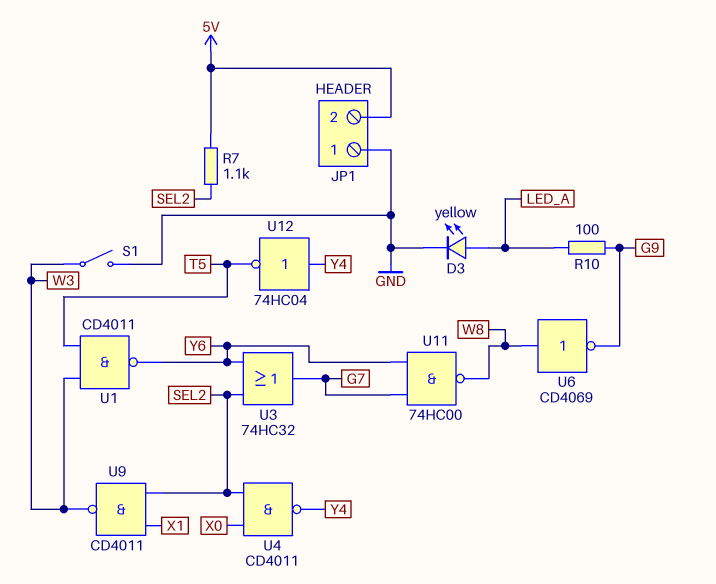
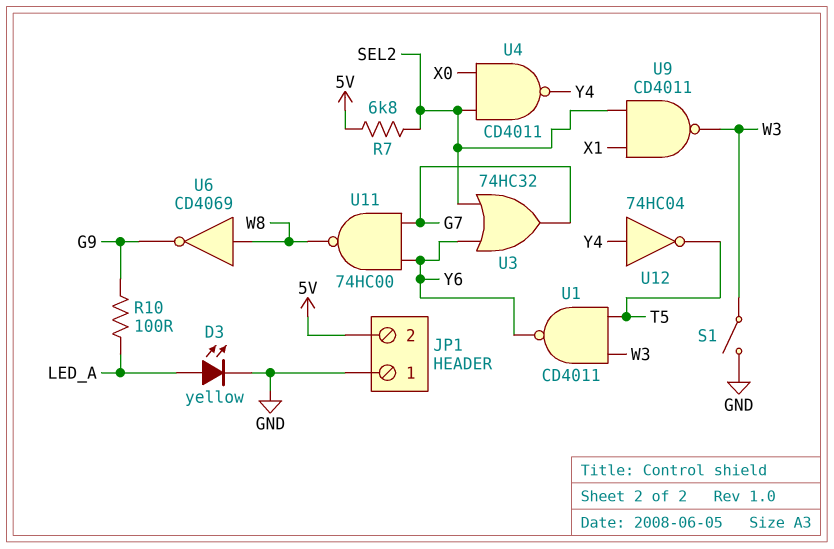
R7: 1.1k (5V, SEL2) -> 6.8k (5V, SEL2)

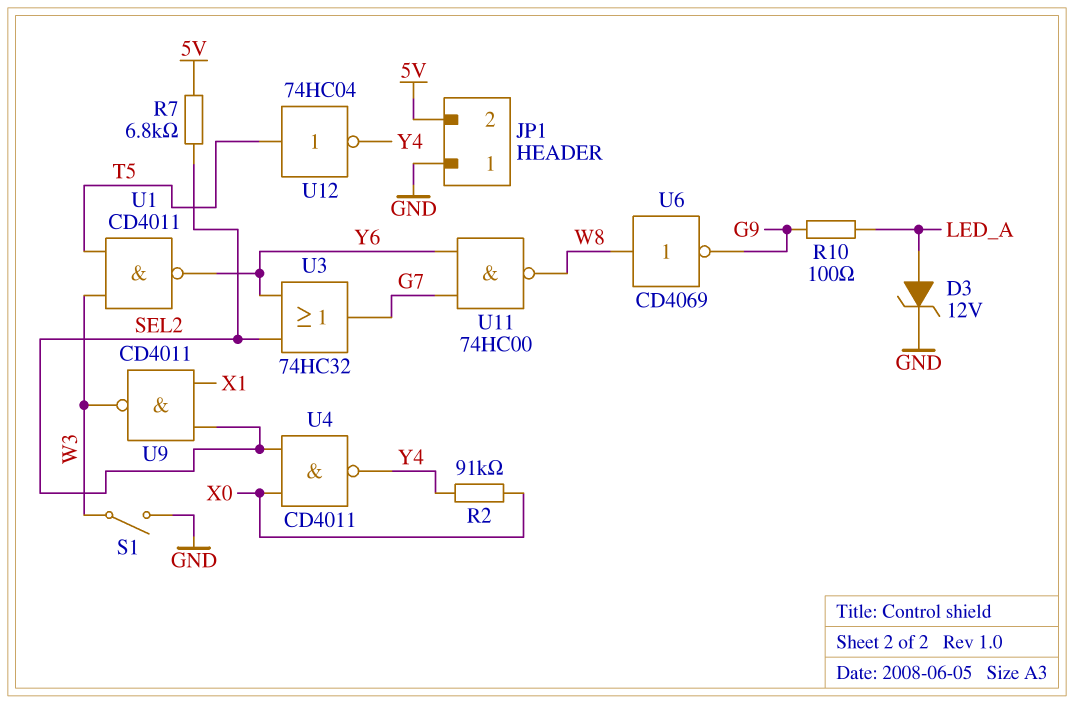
D3: LED yellow (A LED_A, K GND) -> zener 12V (A LED_A, K GND)
R2: none -> 91k (X0, Y4)
U12: NOT 74HC04 (in Y4, out T5) -> NOT 74HC04 (in T5, out Y4)

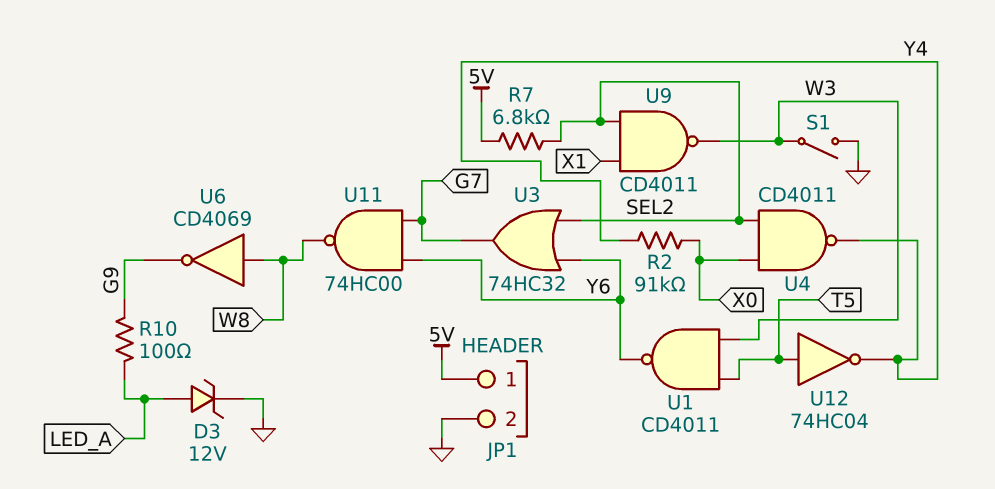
JP1 pin 1: GND -> 5V
JP1 pin 2: 5V -> GND

